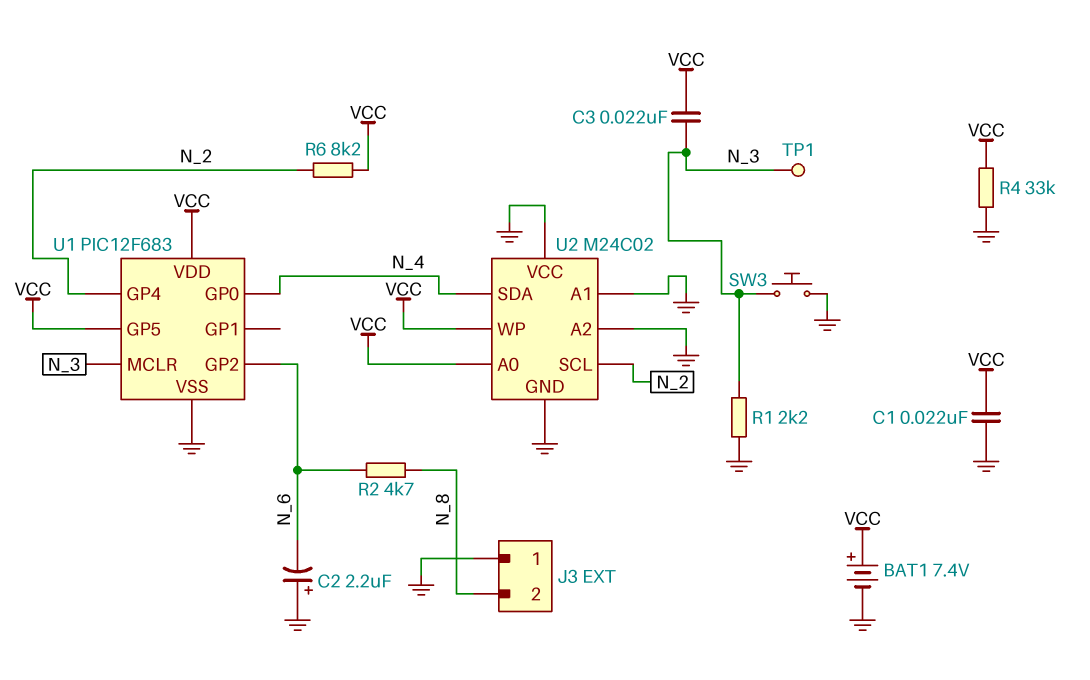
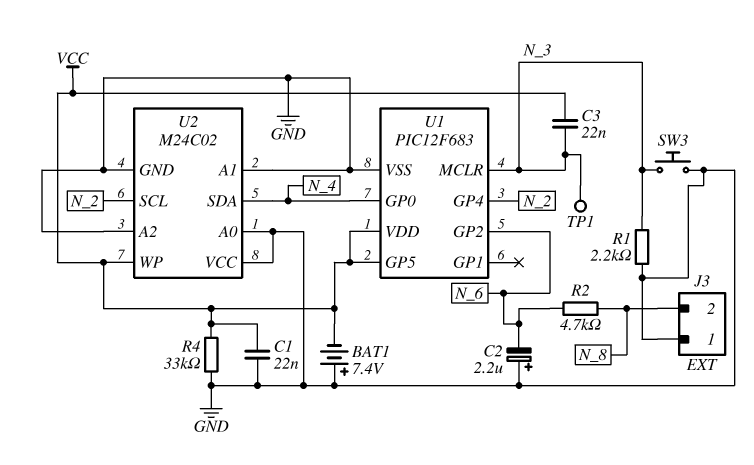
BAT1: 7.4V (plus VCC, minus GND) -> 7.4V (plus GND, minus VCC)
R6: 8.2k (N_2, VCC) -> none
U2 pin A0: VCC -> GND

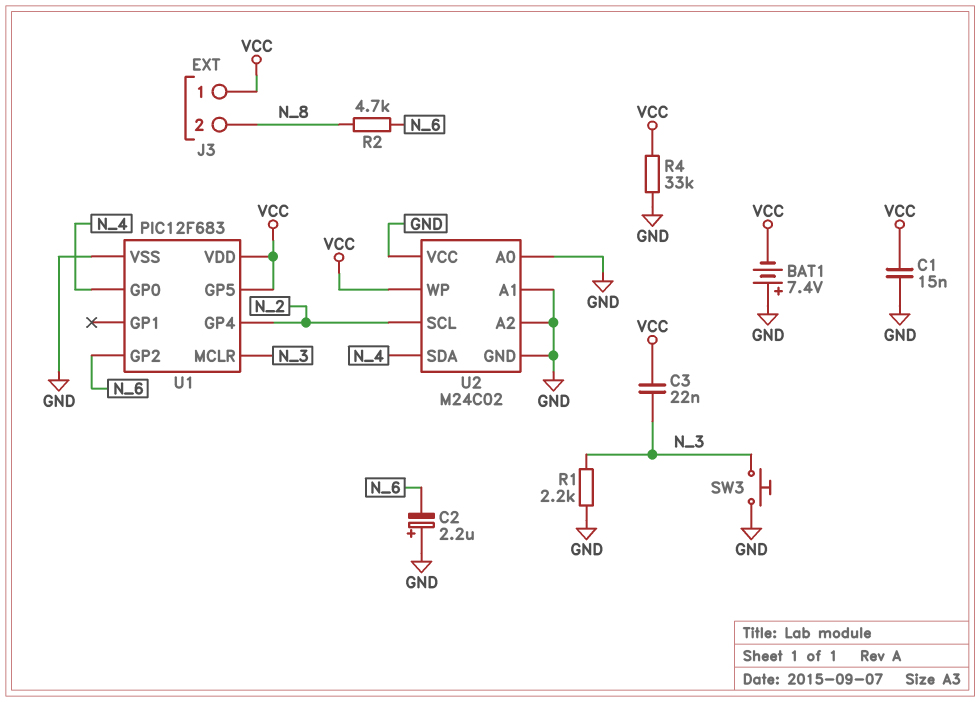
C1: 22nF (GND, VCC) -> 15nF (GND, VCC)
J3 pin 1: GND -> VCC
TP1: test point (N_3) -> none

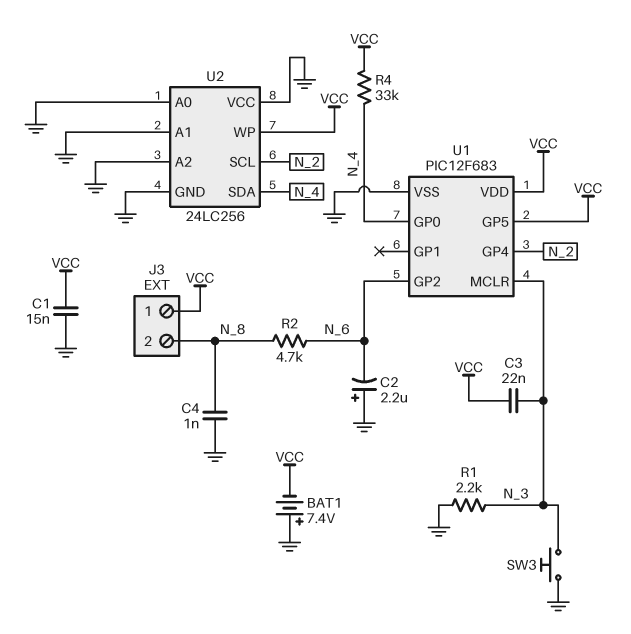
C4: none -> 1nF (GND, N_8)
R4: 33k (GND, VCC) -> 33k (N_4, VCC)
U2: M24C02 -> 24LC256

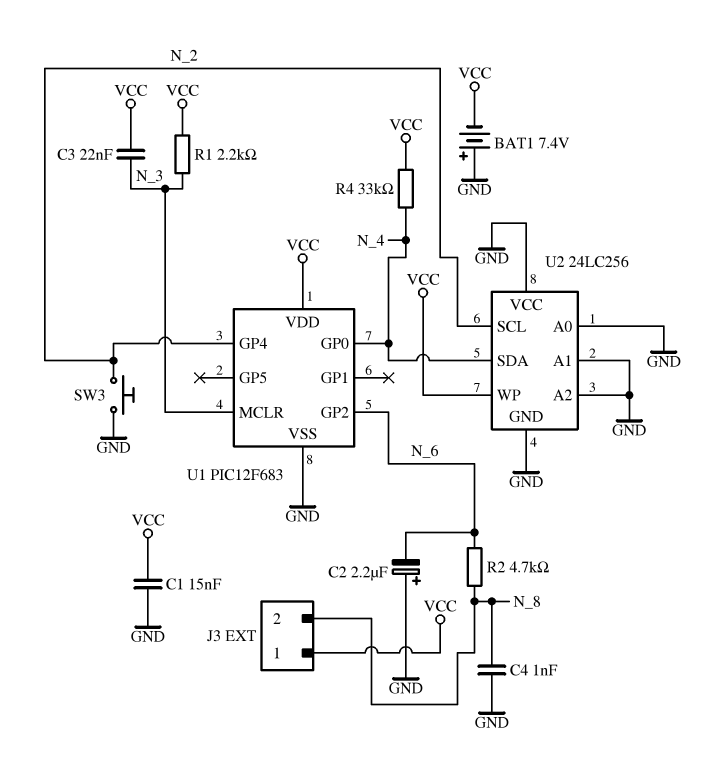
R1: 2.2k (GND, N_3) -> 2.2k (N_3, VCC)
SW3: button (GND, N_3) -> button (GND, N_2)
U1 pin GP5: VCC -> none

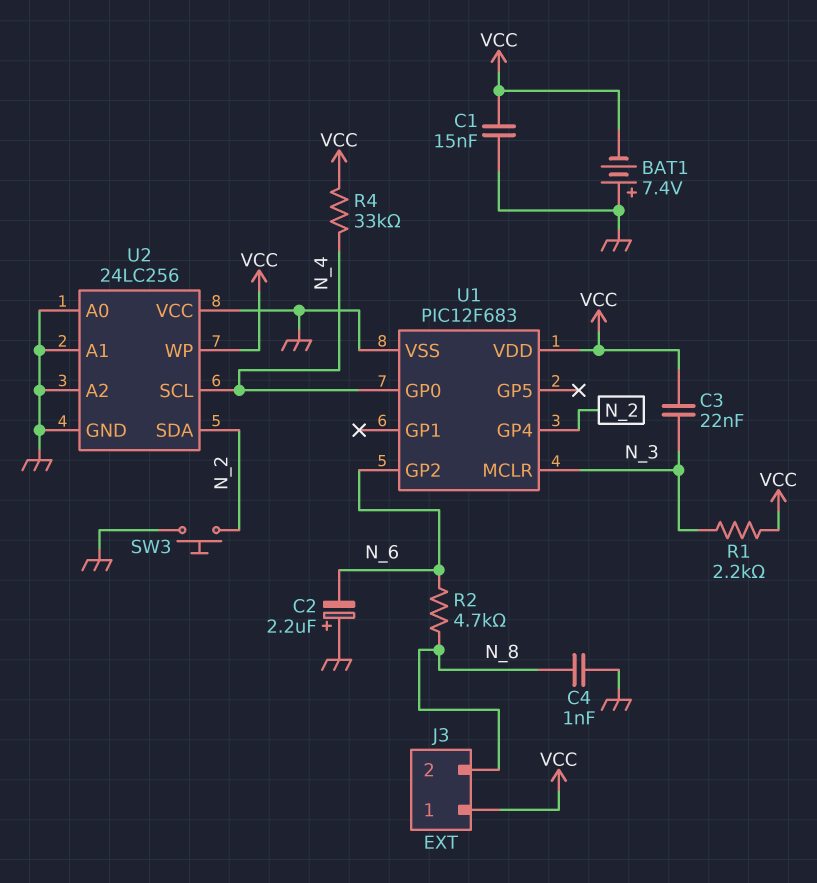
U2 pin SCL: N_2 -> N_4
U2 pin SDA: N_4 -> N_2

